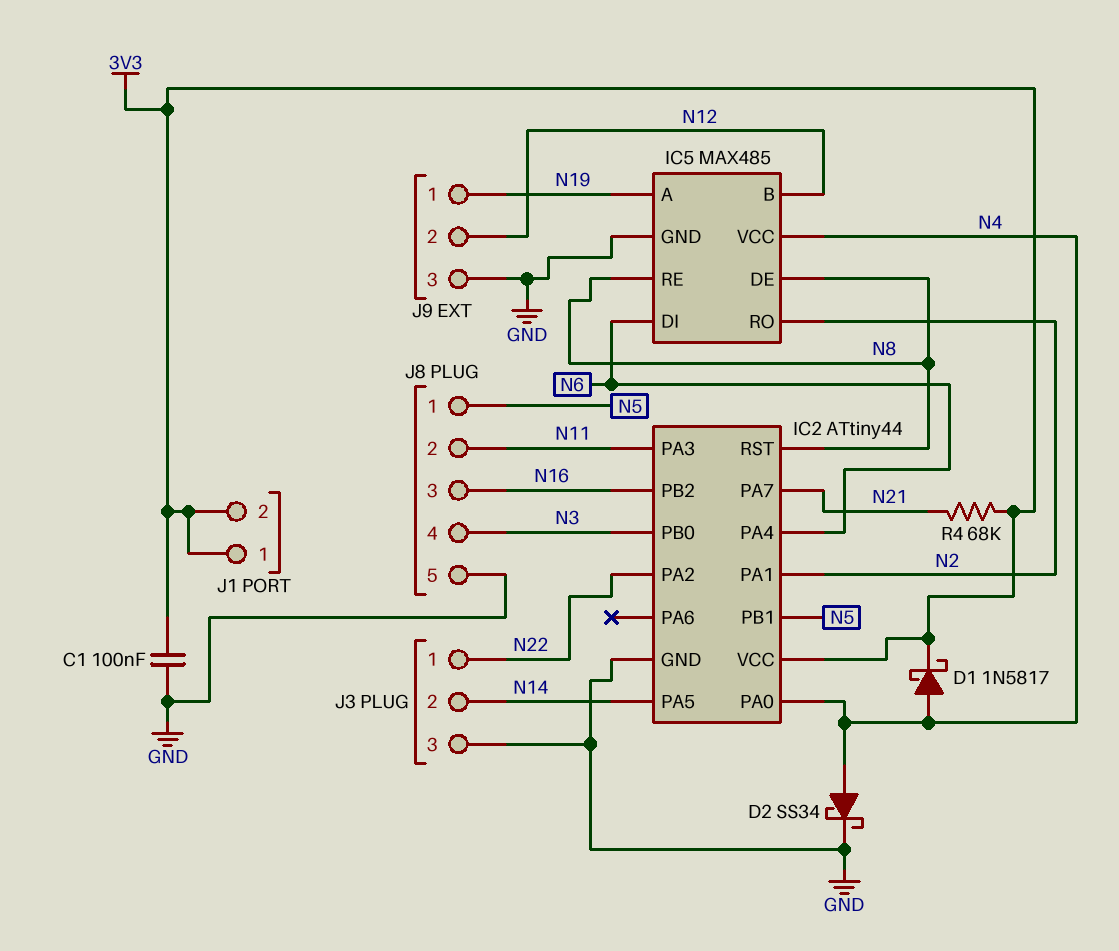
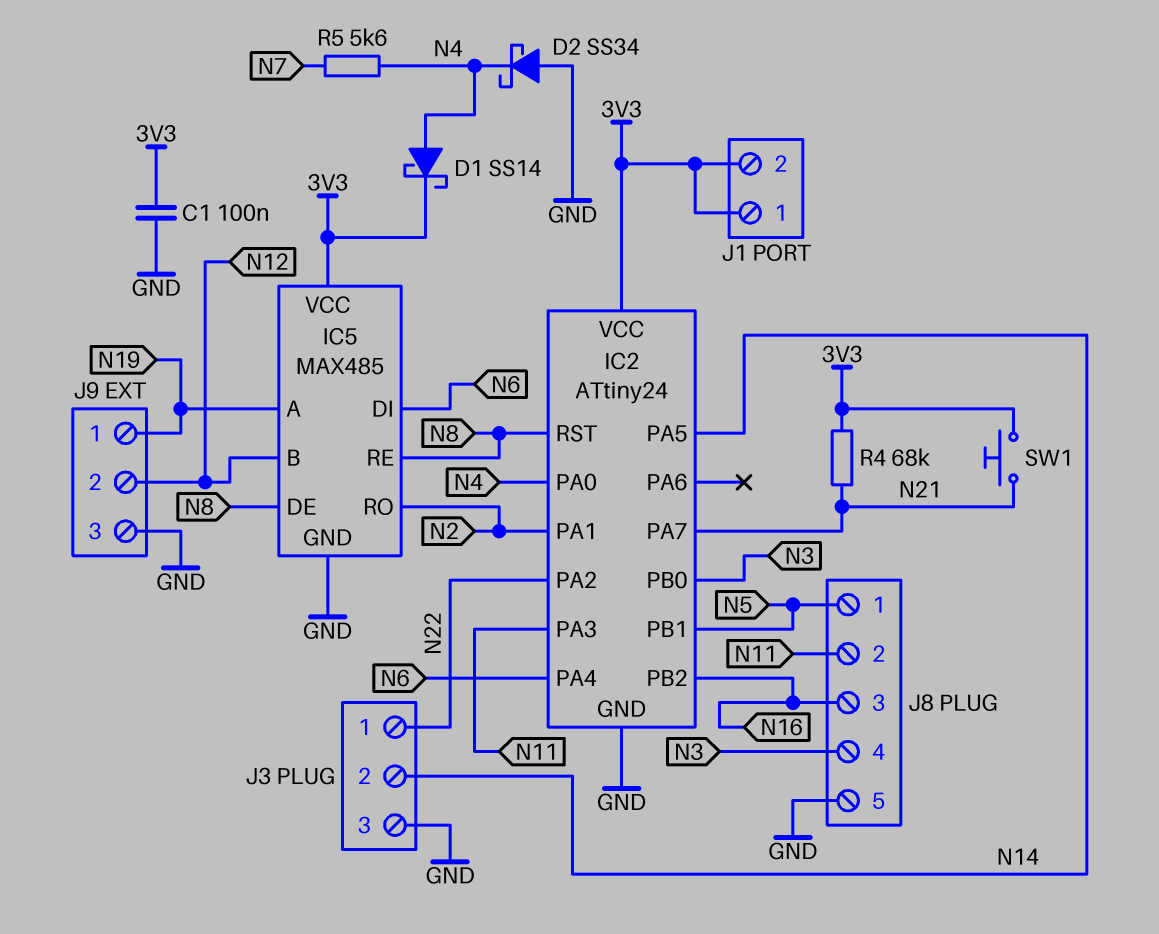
D1: schottky 1N5817 (A N4, K 3V3) -> schottky SS14 (A N4, K 3V3)
D2: schottky SS34 (A N4, K GND) -> schottky SS34 (A GND, K N4)
IC2: ATtiny44 -> ATtiny24
IC5 pin VCC: N4 -> 3V3
R5: none -> 5.6k (N4, N7)
SW1: none -> button (3V3, N21)

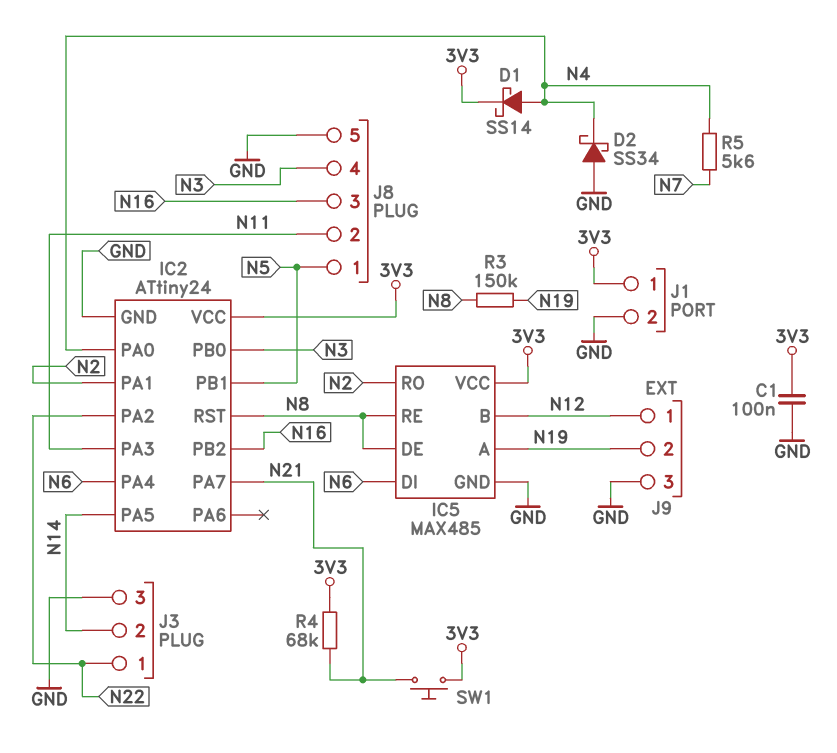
J1 pin 2: 3V3 -> GND
J9 pin 1: N19 -> N12
J9 pin 2: N12 -> N19
R3: none -> 150k (N8, N19)

